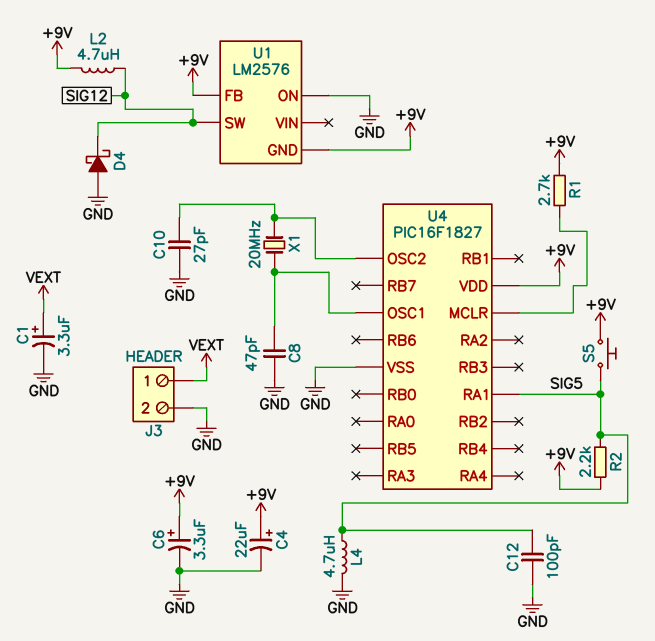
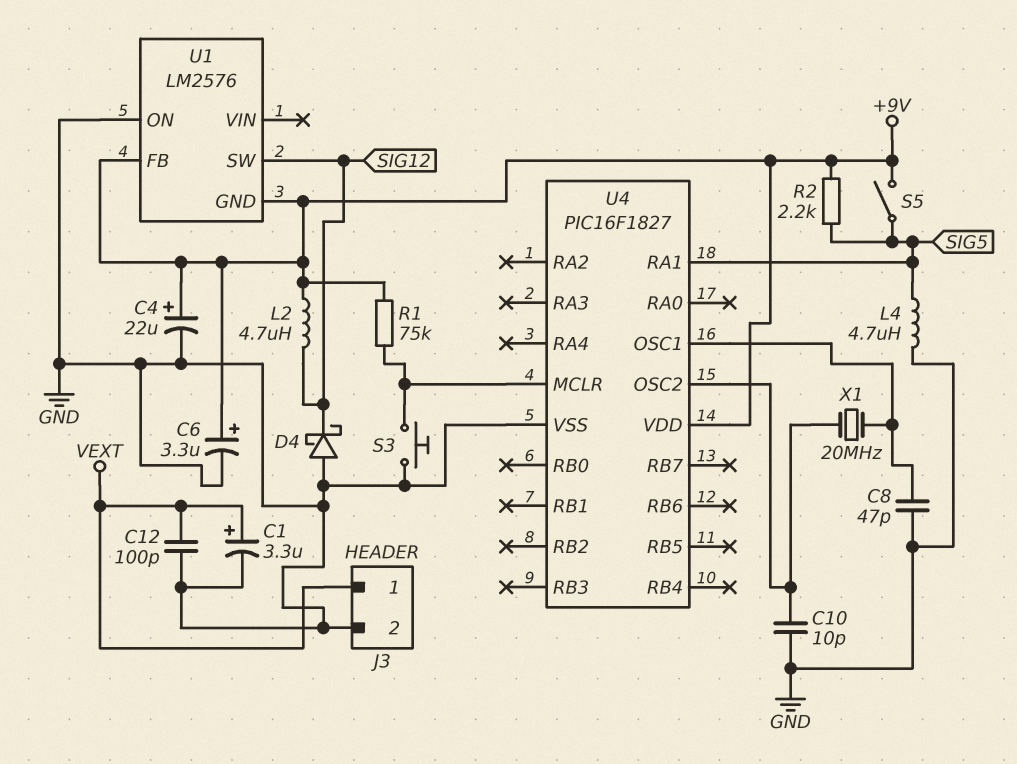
C10: 27pF (GND, U4/OSC2) -> 10pF (GND, U4/OSC2)
C12: 100pF (GND, SIG5) -> 100pF (GND, VEXT)
R1: 2.7k (+9V, U4/MCLR) -> 75k (+9V, U4/MCLR)
S3: none -> button (GND, U4/MCLR)
S5: button (+9V, SIG5) -> switch (+9V, SIG5)

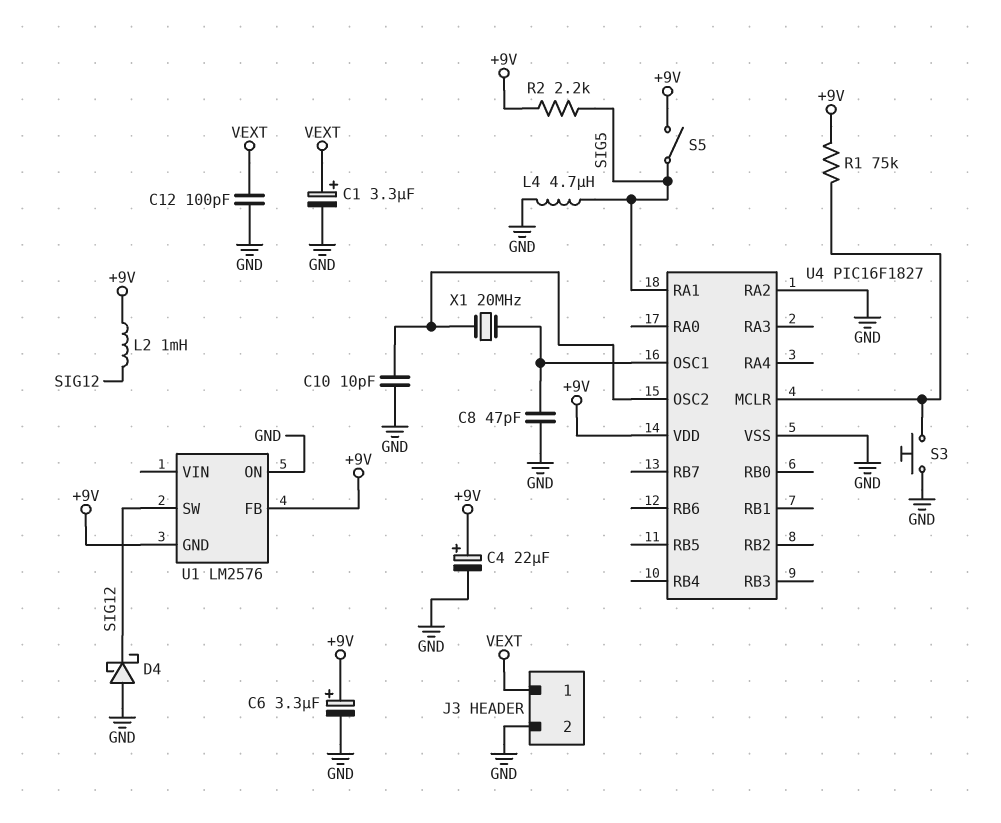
L2: 4.7uH (+9V, SIG12) -> 1mH (+9V, SIG12)
U4 pin RA2: none -> GND

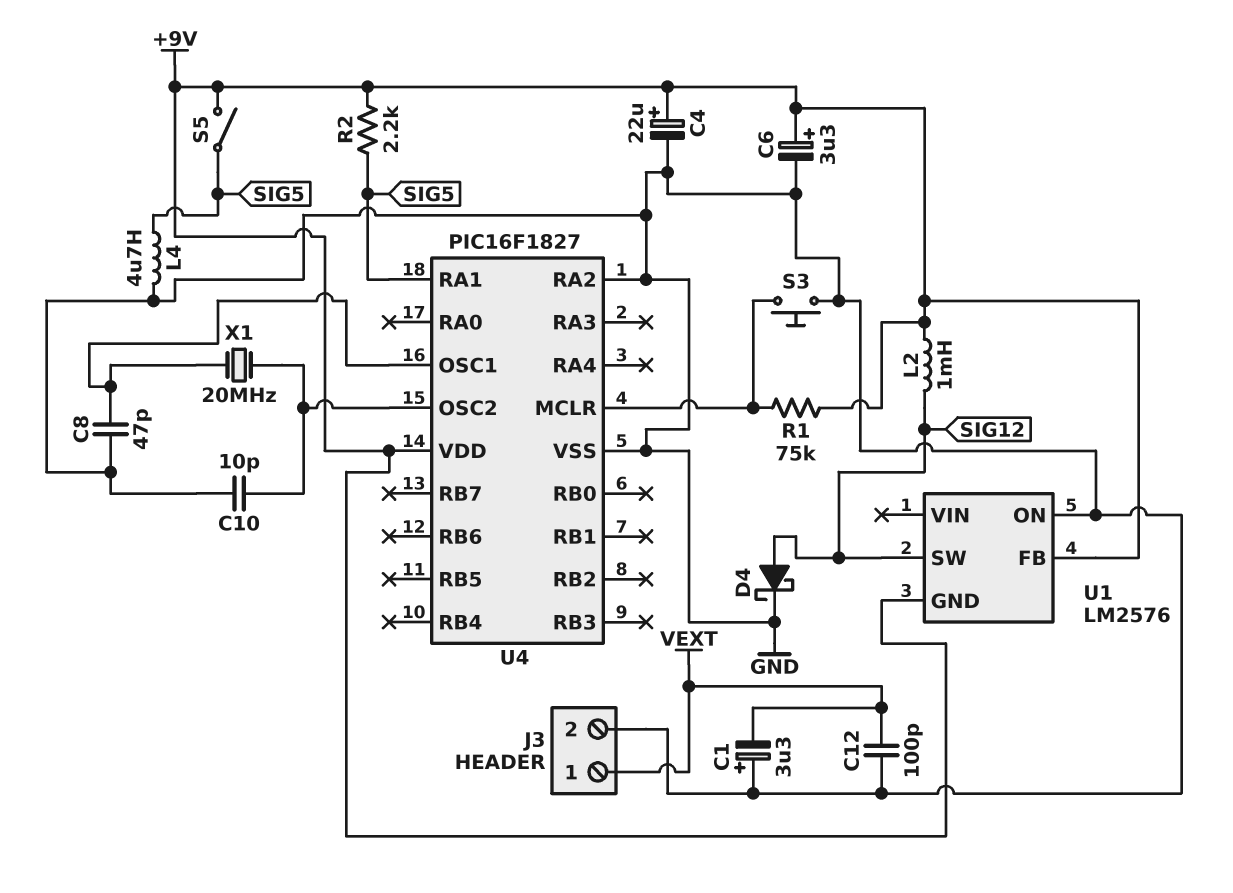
C1: 3.3uF (plus VEXT, minus GND) -> 3.3uF (plus GND, minus VEXT)
D4: schottky (A GND, K SIG12) -> schottky (A SIG12, K GND)

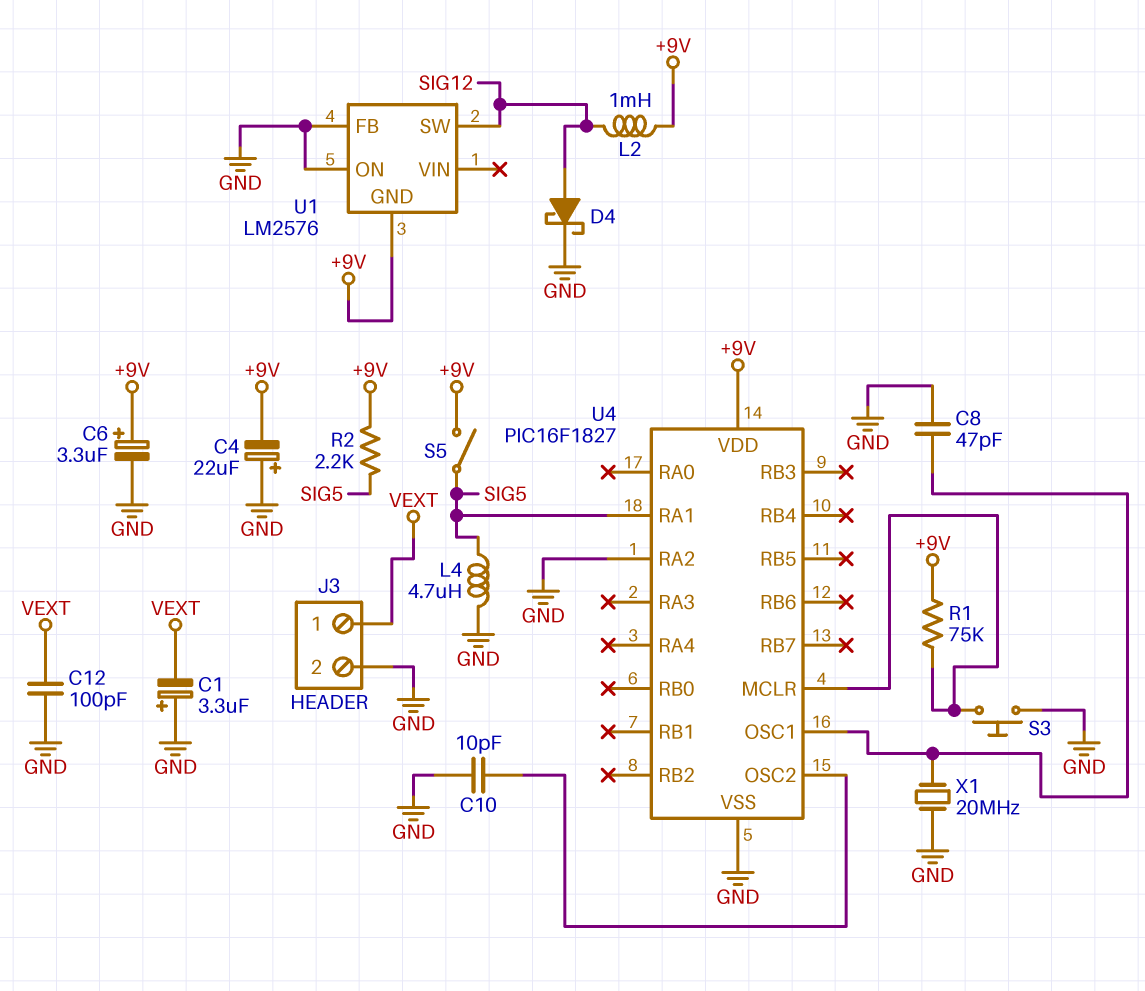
C4: 22uF (plus +9V, minus GND) -> 22uF (plus GND, minus +9V)
U1 pin FB: +9V -> GND
X1: 20MHz (U4/OSC1, U4/OSC2) -> 20MHz (GND, U4/OSC1)

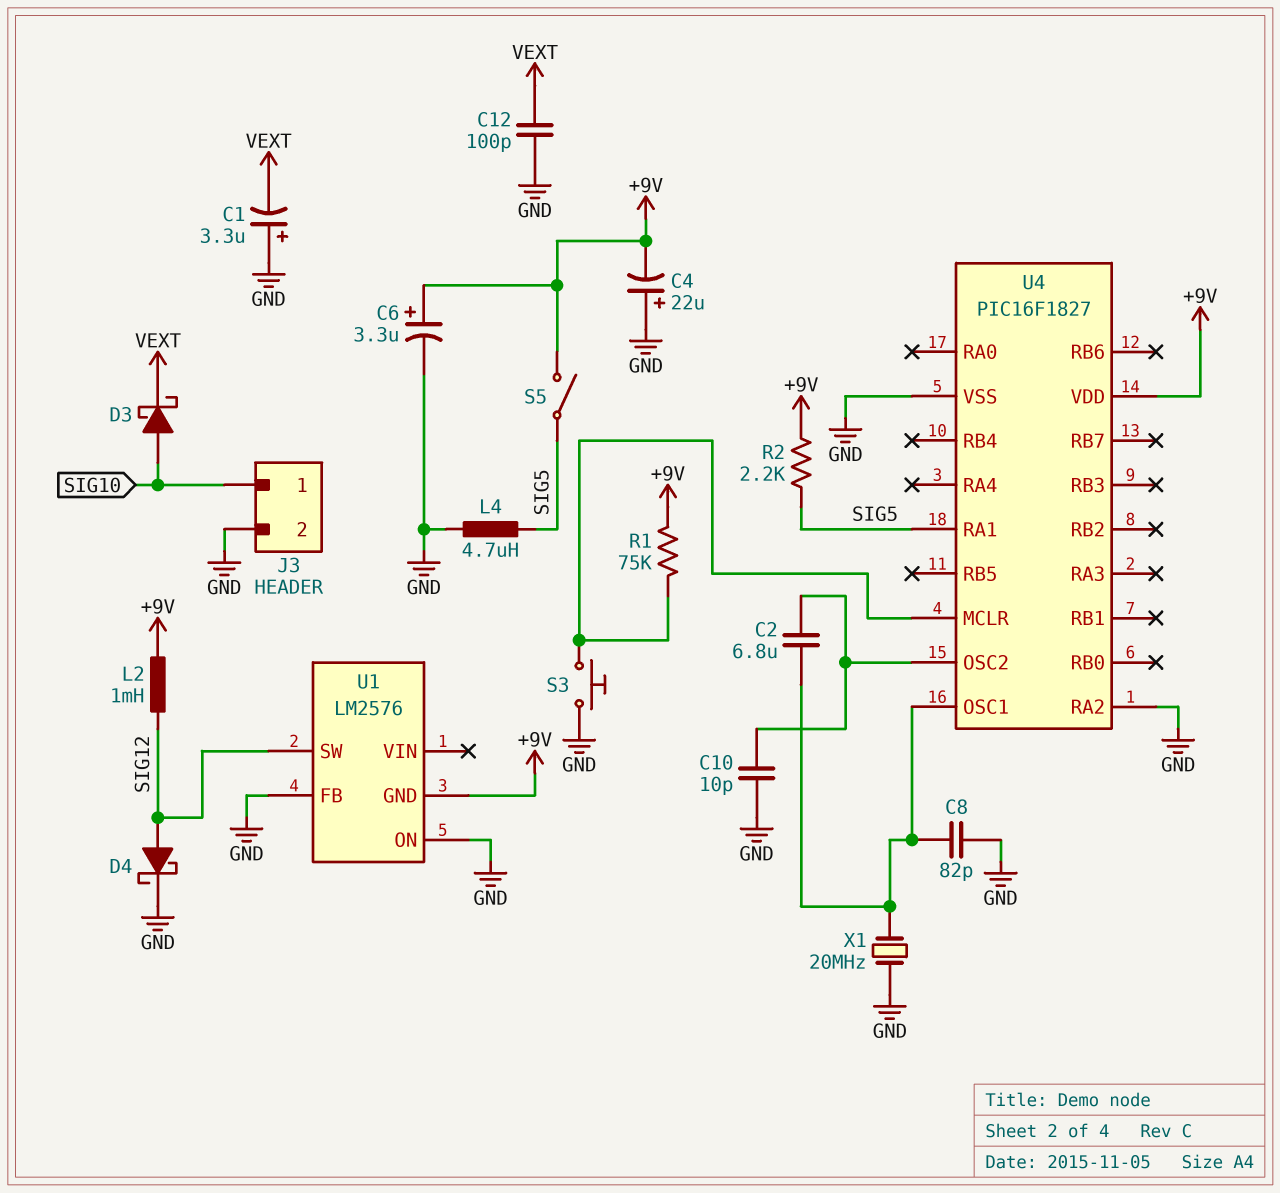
C2: none -> 6.8uF (U4/OSC1, U4/OSC2)
C8: 47pF (GND, U4/OSC1) -> 82pF (GND, U4/OSC1)
D3: none -> schottky (A SIG10, K VEXT)
J3 pin 1: VEXT -> SIG10

